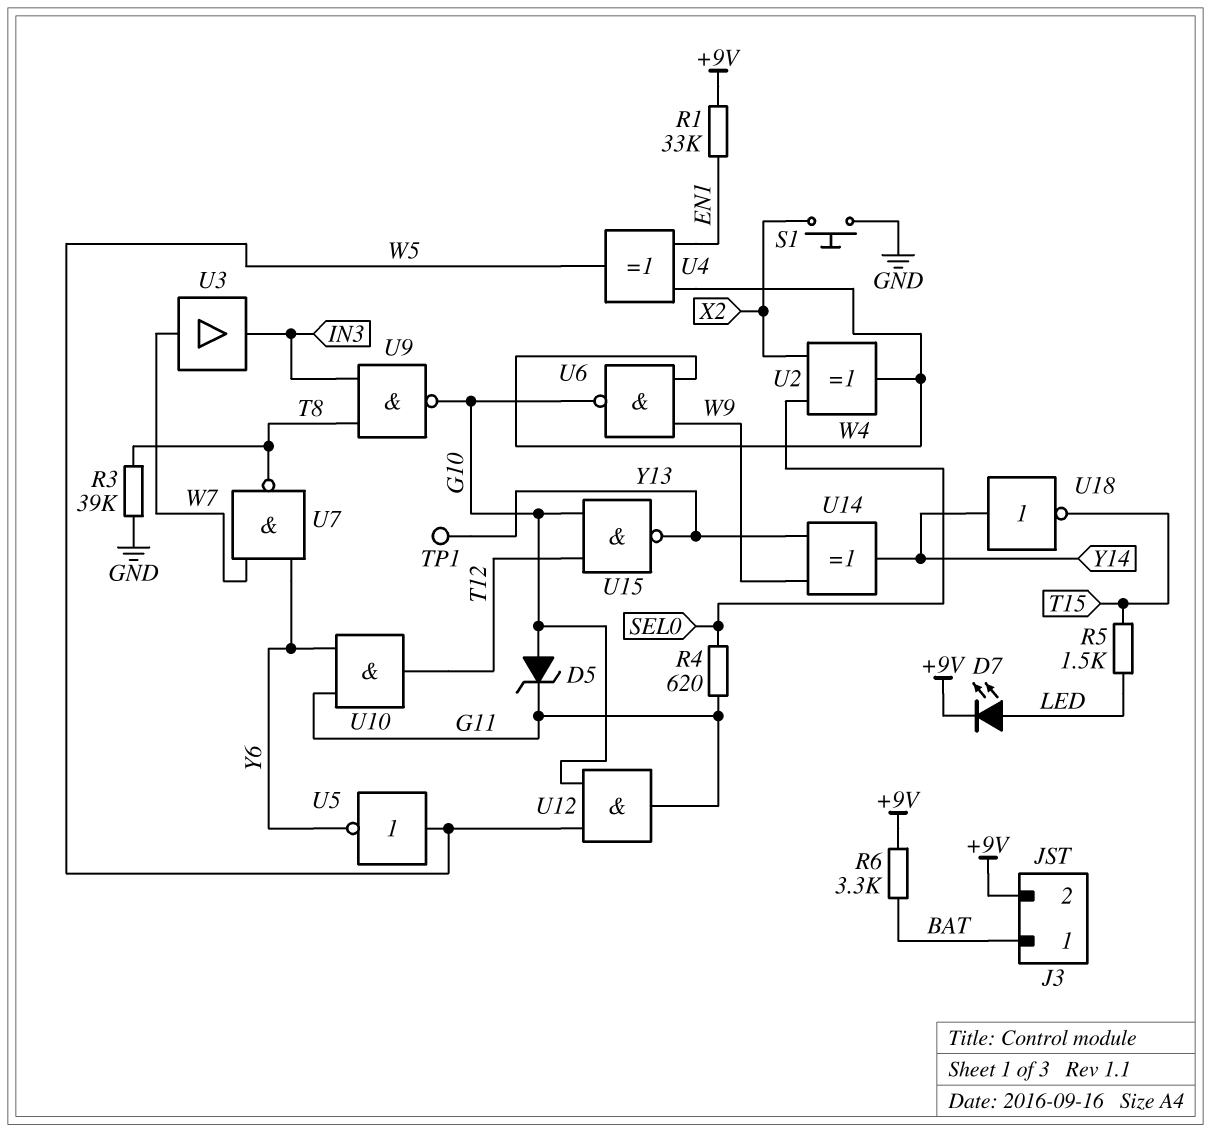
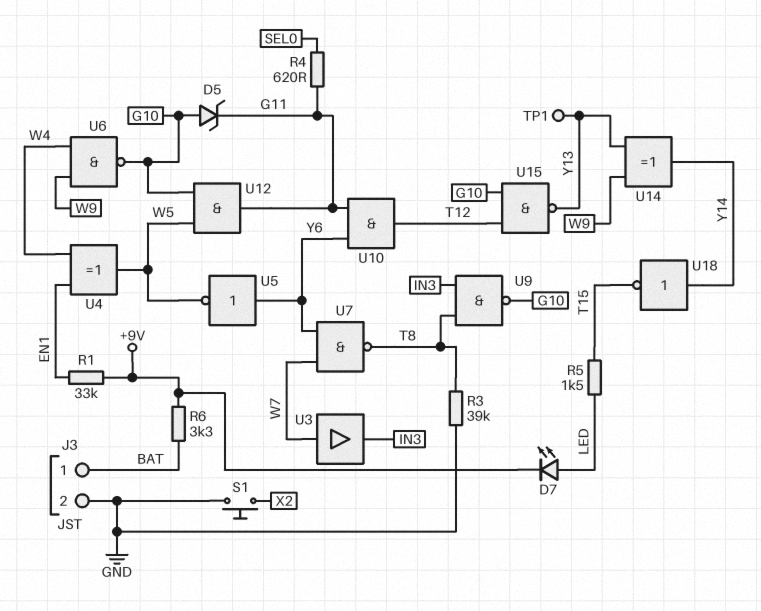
J3 pin 2: +9V -> GND
U2: XOR (in SEL0, in X2, out W4) -> none
U5: NOT (in W5, out Y6) -> NOT (in Y6, out W5)

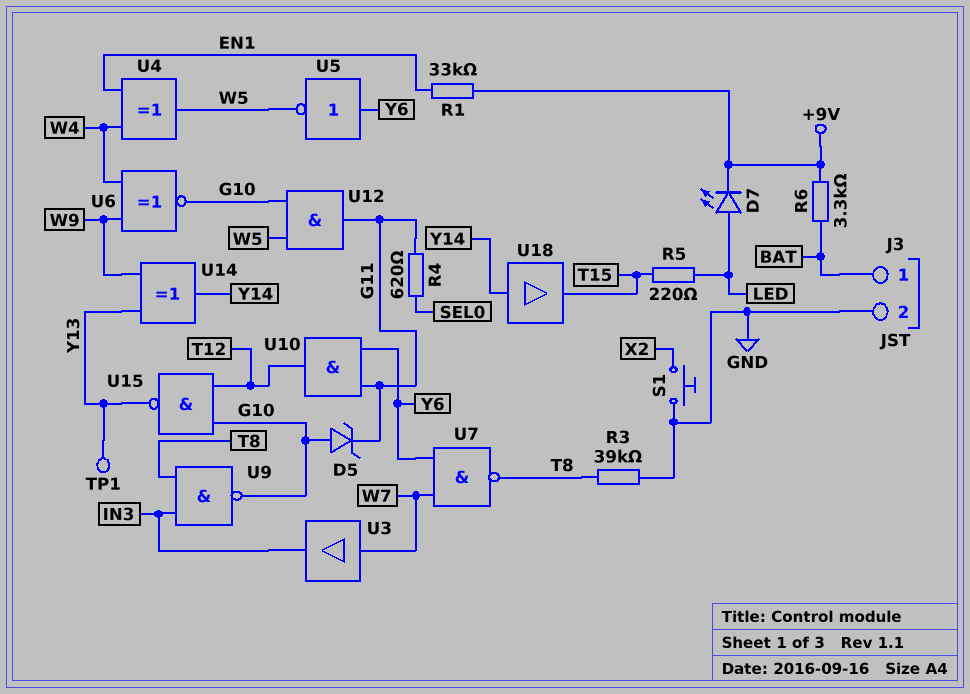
R5: 1.5k (LED, T15) -> 220 (LED, T15)
U6: NAND (in W4, in W9, out G10) -> XNOR (in W4, in W9, out G10)
U18: NOT (in Y14, out T15) -> buffer (in Y14, out T15)

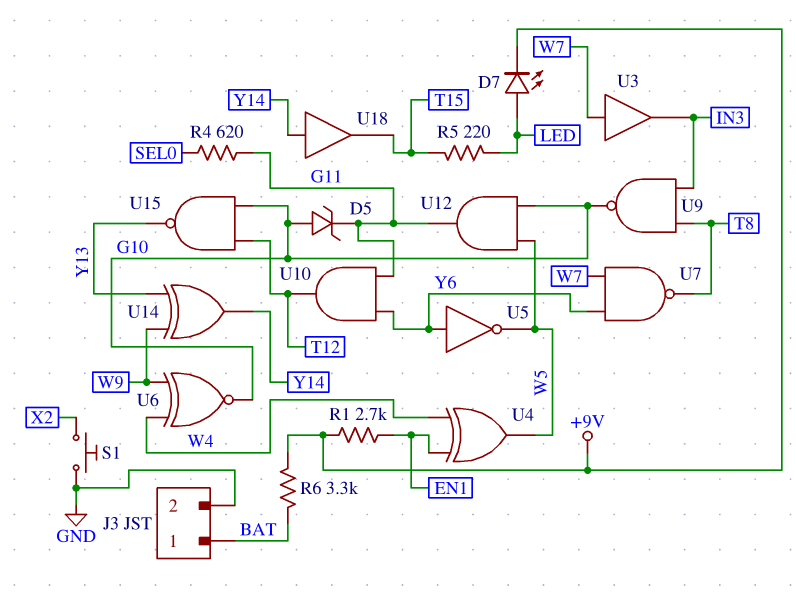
R1: 33k (+9V, EN1) -> 2.7k (+9V, EN1)
R3: 39k (GND, T8) -> none
TP1: test point (Y13) -> none

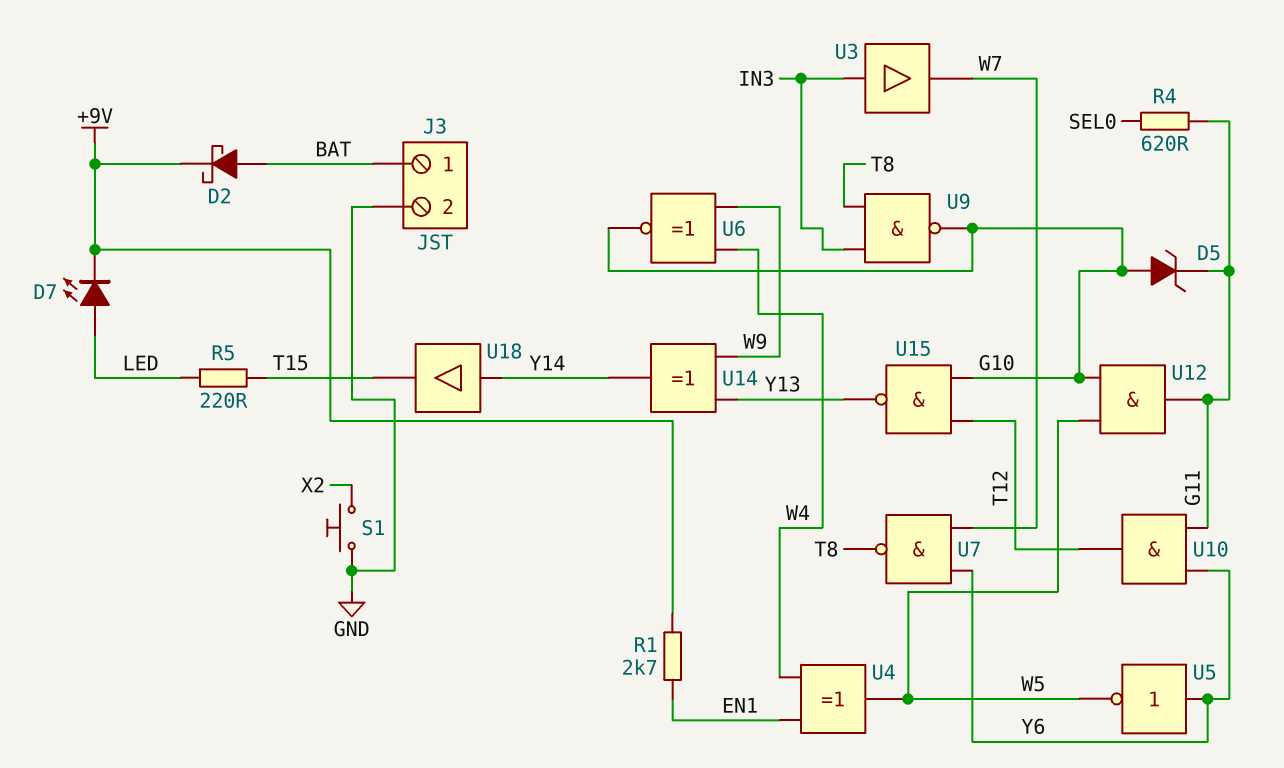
D2: none -> schottky (A BAT, K +9V)
R6: 3.3k (+9V, BAT) -> none
U3: buffer (in W7, out IN3) -> buffer (in IN3, out W7)

